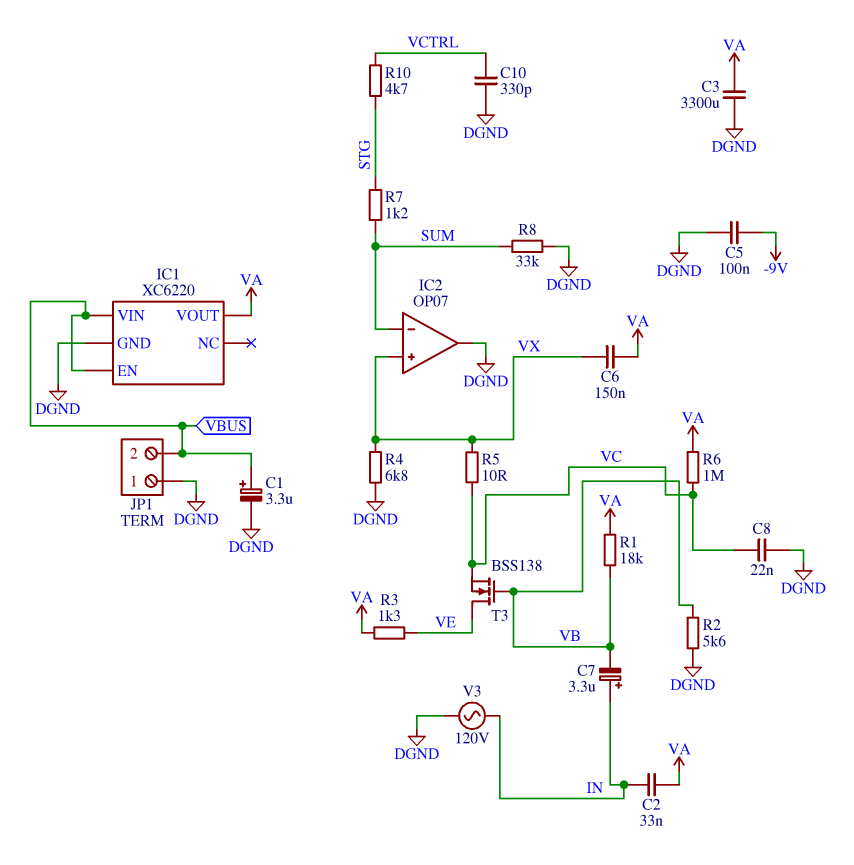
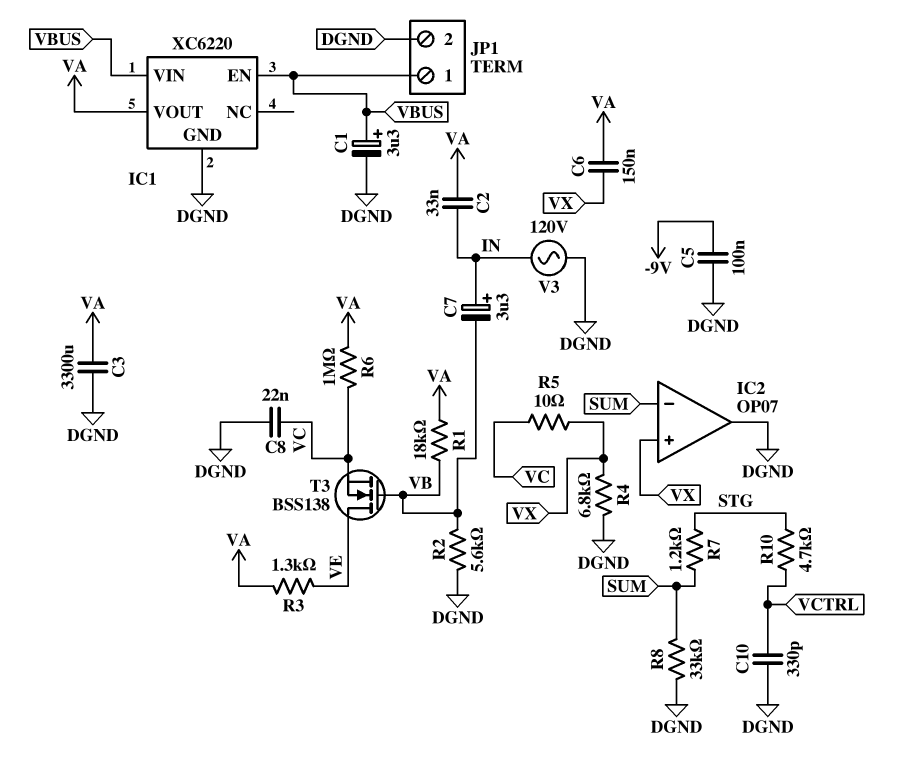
JP1 pin 1: DGND -> VBUS
JP1 pin 2: VBUS -> DGND

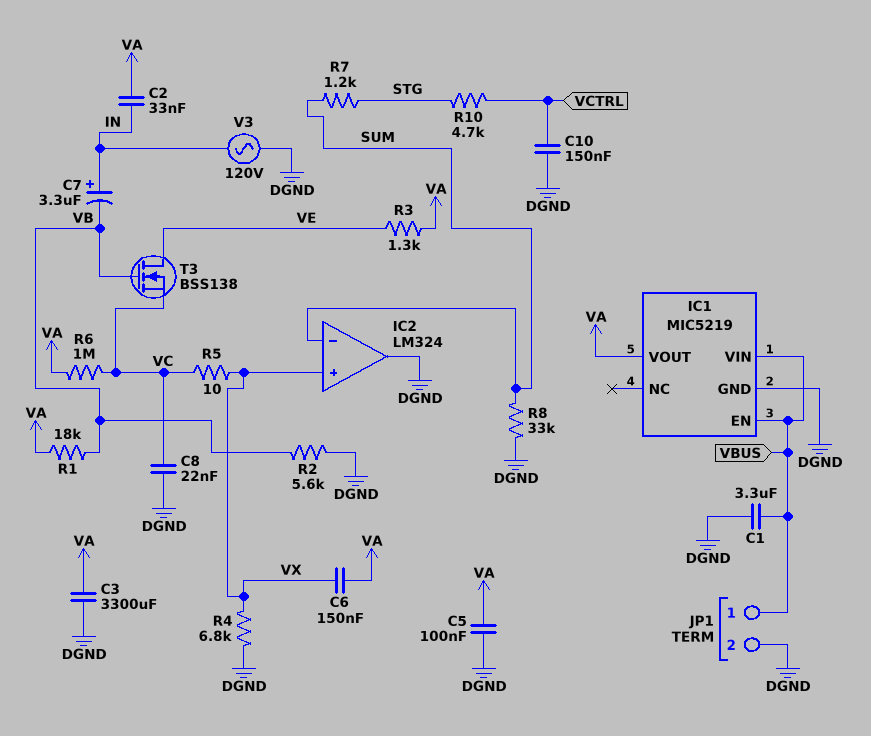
C1: 3.3uF (plus VBUS, minus DGND) -> 3.3uF (DGND, VBUS)
C5: 100nF (-9V, DGND) -> 100nF (DGND, VA)
C10: 330pF (DGND, VCTRL) -> 150nF (DGND, VCTRL)
IC1: XC6220 -> MIC5219
IC2: OP07 -> LM324

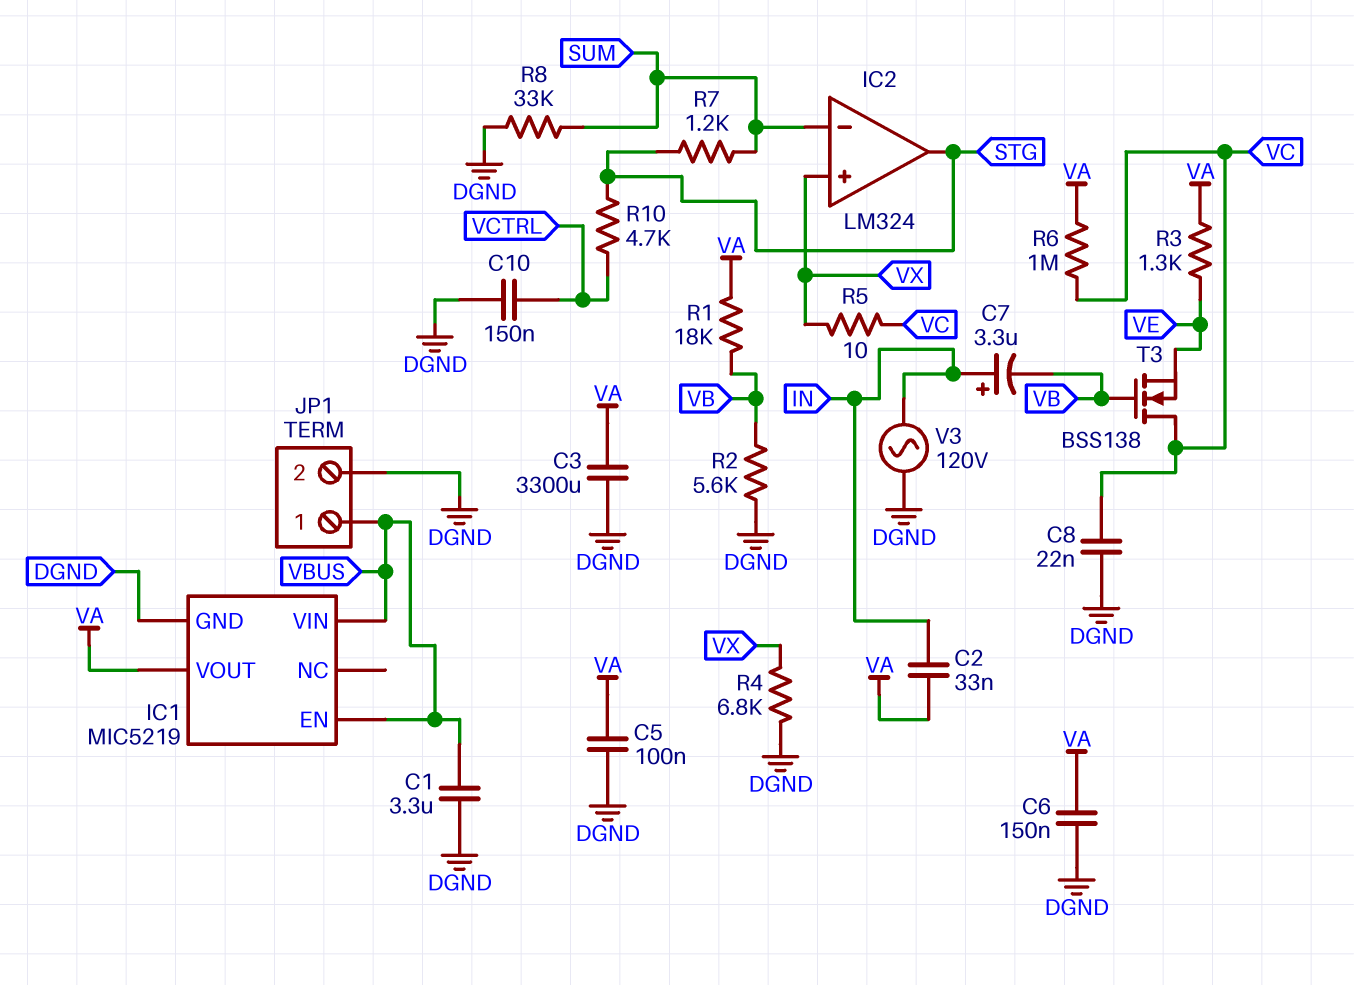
C6: 150nF (VA, VX) -> 150nF (DGND, VA)
IC2 pin out: DGND -> STG
T3: NMOS BSS138 (G VB, D VE, S VC) -> NMOS BSS138 (G VB, D VC, S VE)

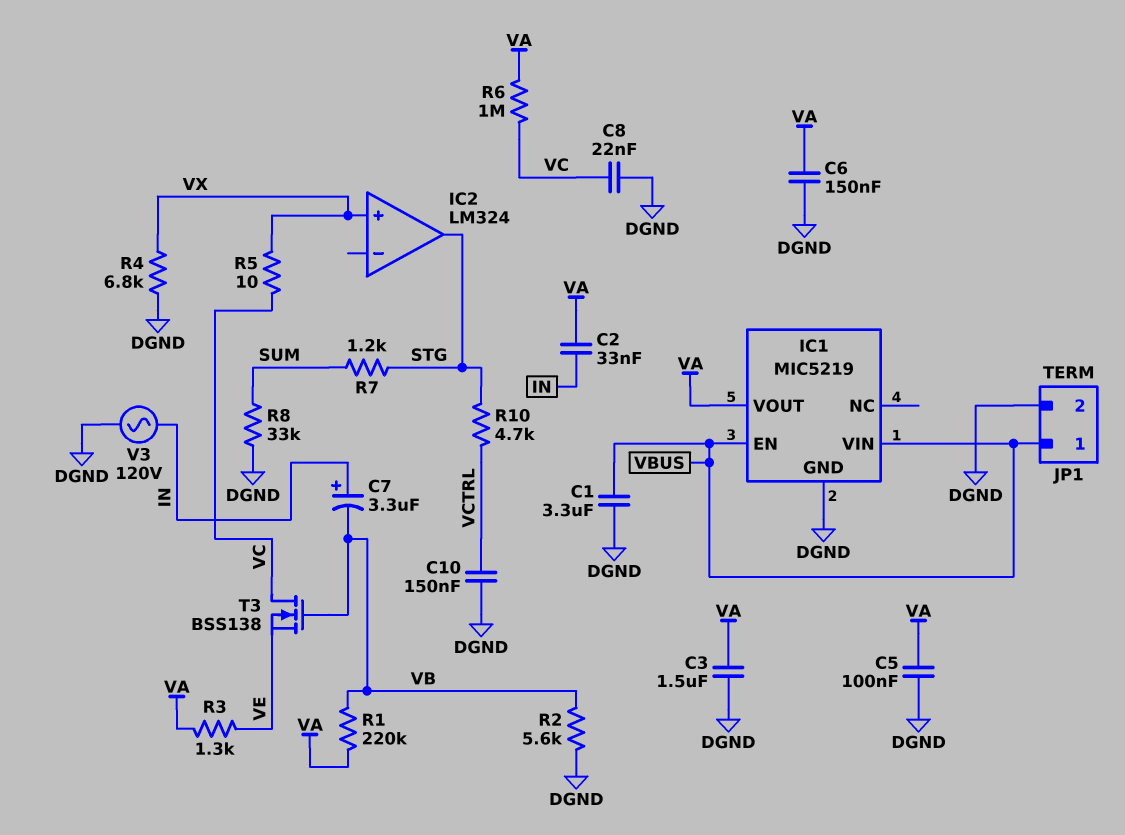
C3: 3300uF (DGND, VA) -> 1.5uF (DGND, VA)
IC2 pin in-: SUM -> none
R1: 18k (VA, VB) -> 220k (VA, VB)

